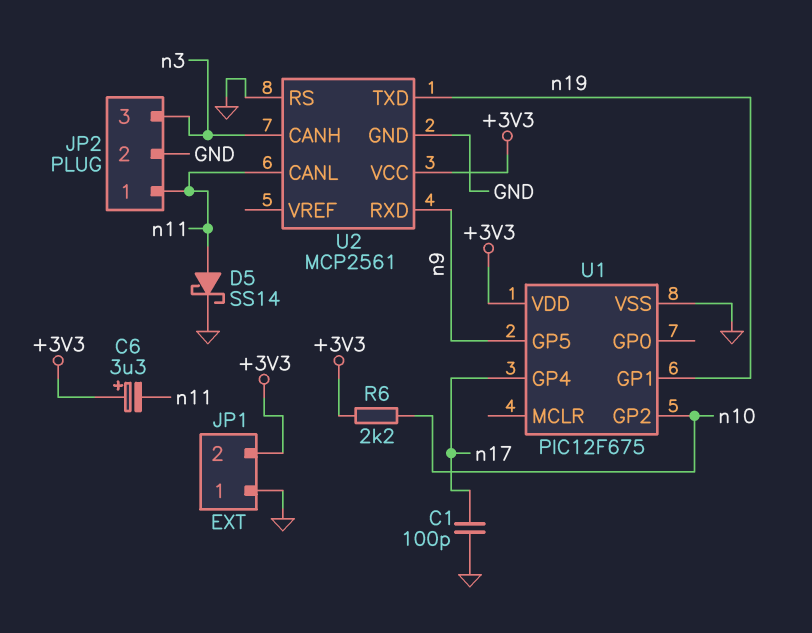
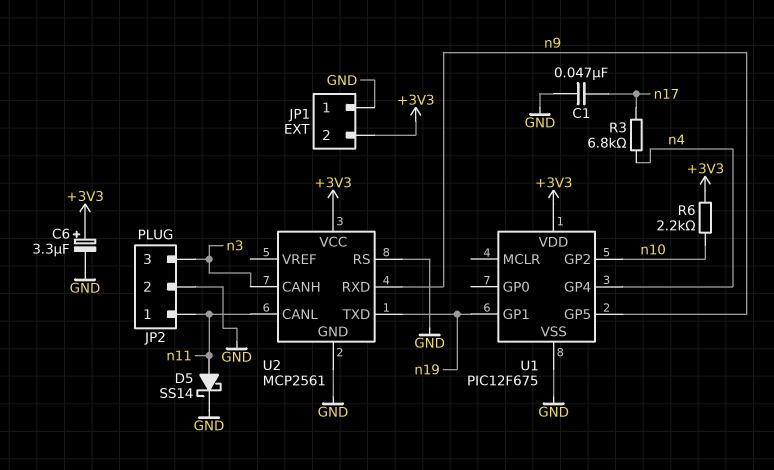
C1: 100pF (GND, n17) -> 47nF (GND, n17)
C6: 3.3uF (plus +3V3, minus n11) -> 3.3uF (plus +3V3, minus GND)
R3: none -> 6.8k (n4, n17)
U1 pin GP4: n17 -> n4

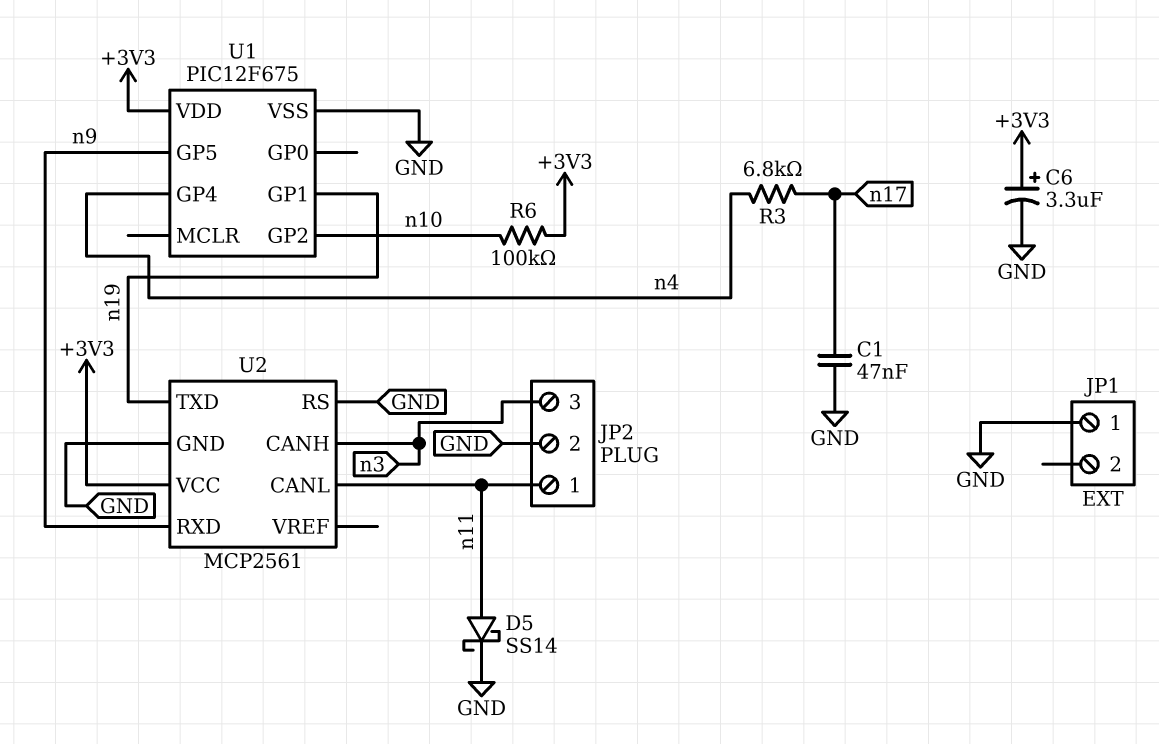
JP1 pin 2: +3V3 -> none
R6: 2.2k (+3V3, n10) -> 100k (+3V3, n10)

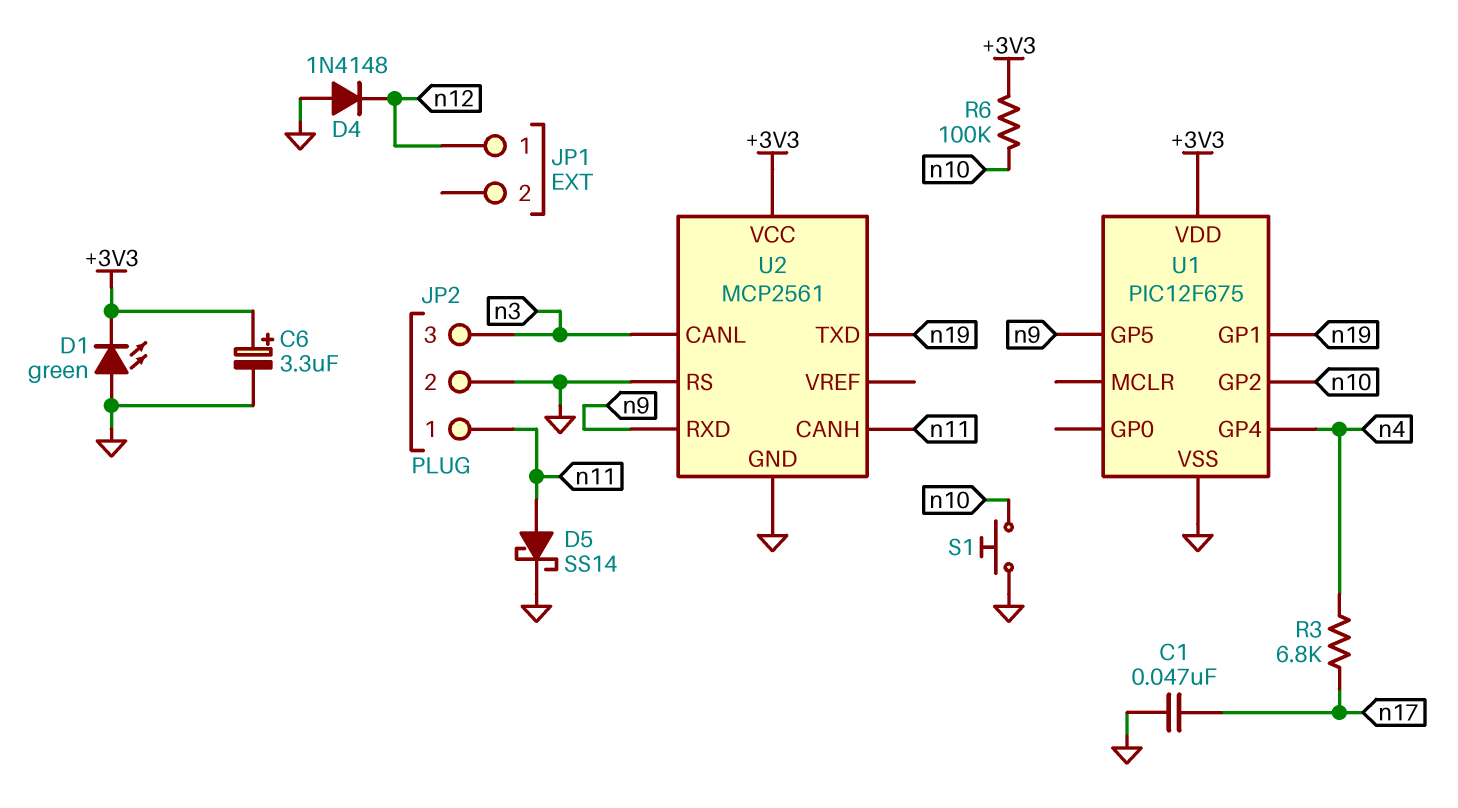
D1: none -> LED green (A GND, K +3V3)
D4: none -> diode 1N4148 (A GND, K n12)
JP1 pin 1: GND -> n12
S1: none -> button (GND, n10)
U2 pin CANH: n3 -> n11
U2 pin CANL: n11 -> n3

